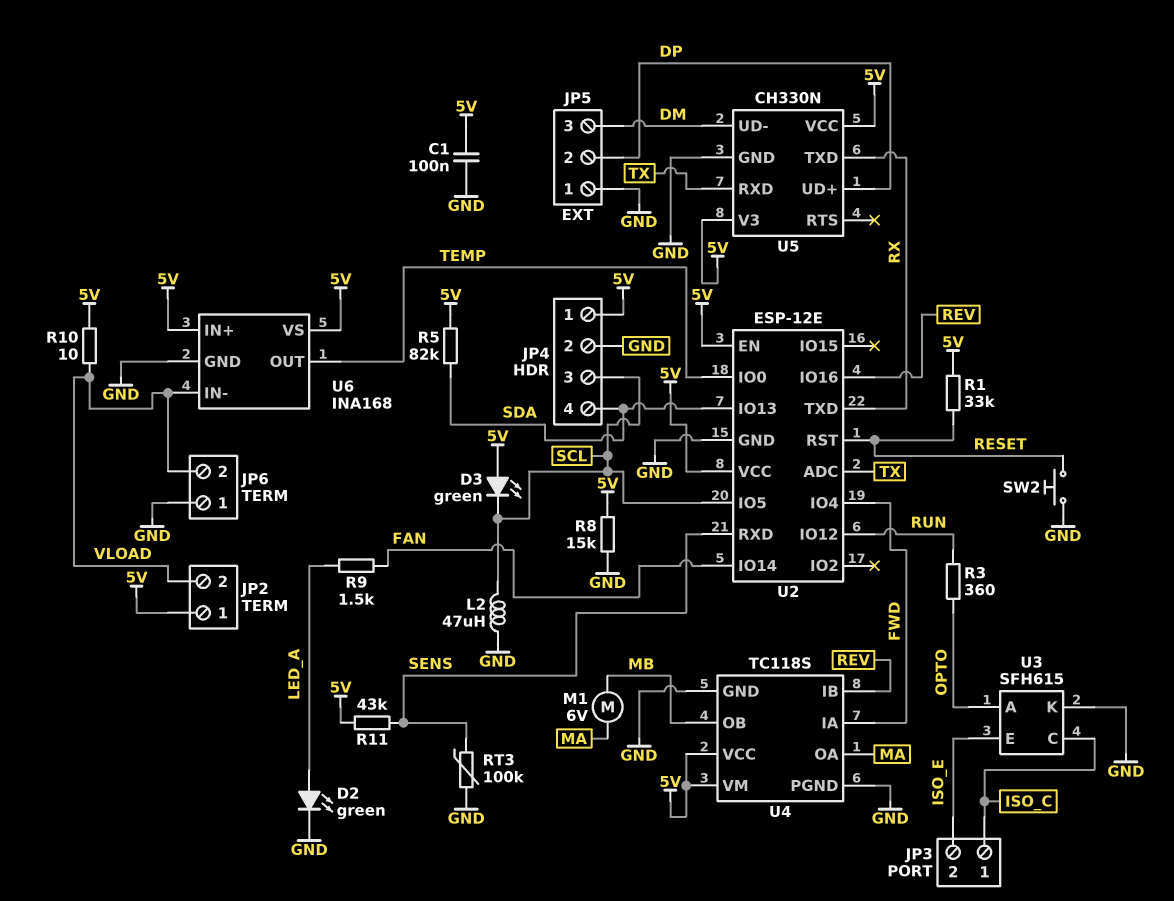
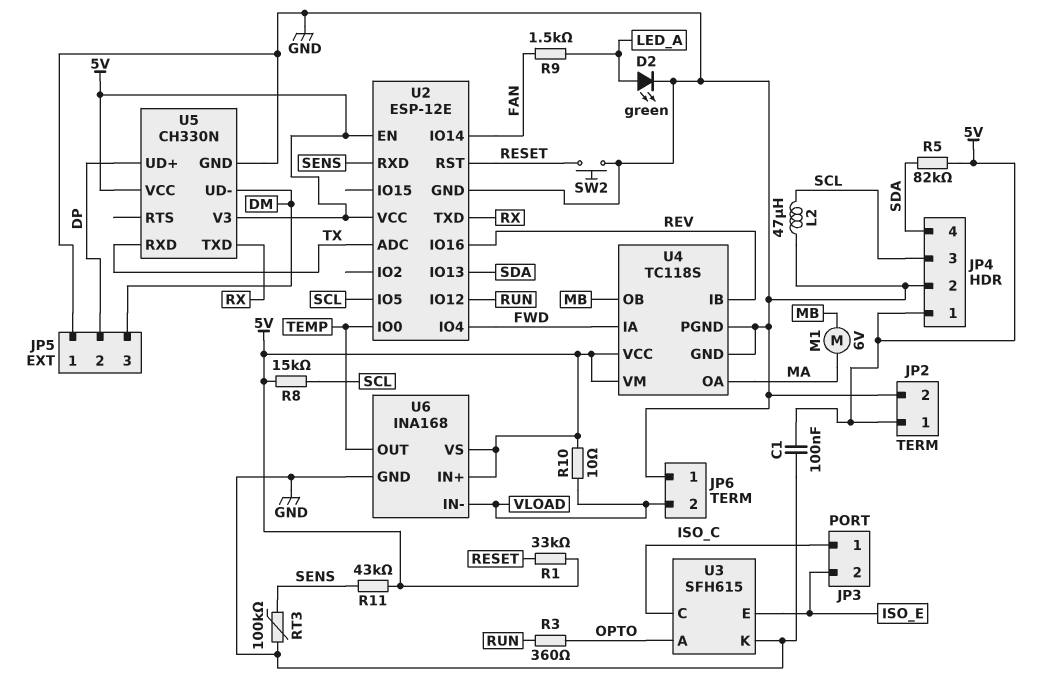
D3: LED green (A 5V, K SCL) -> none
JP2 pin 2: VLOAD -> GND
R8: 15k (5V, GND) -> 15k (5V, SCL)

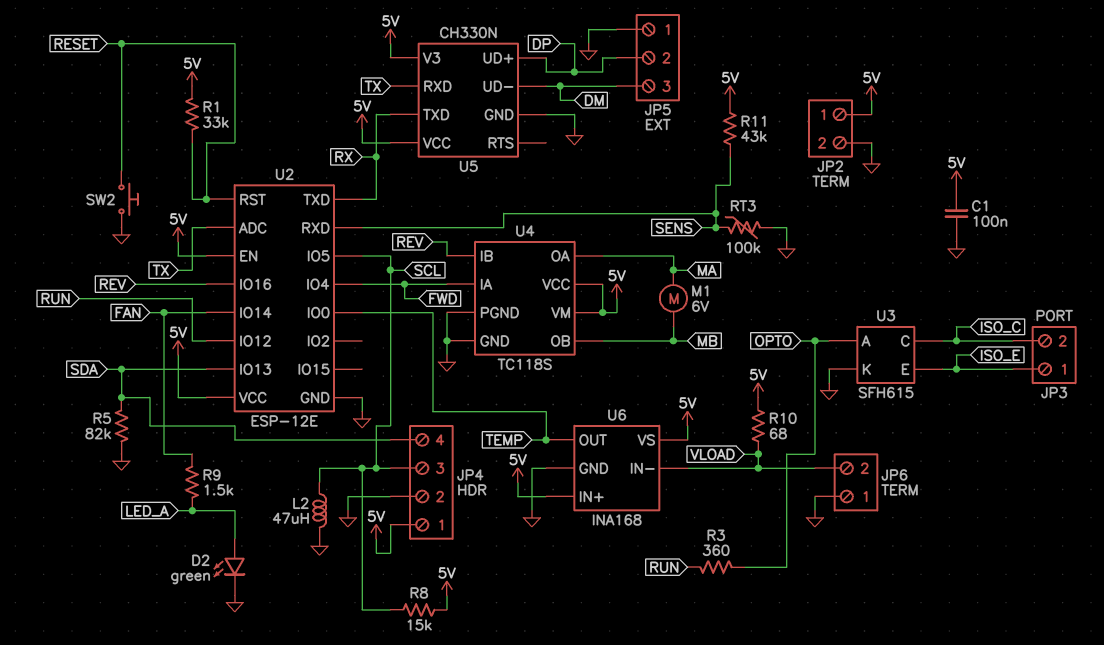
JP3 pin 1: ISO_C -> ISO_E
JP3 pin 2: ISO_E -> ISO_C
R5: 82k (5V, SDA) -> 82k (GND, SDA)
R10: 10 (5V, VLOAD) -> 68 (5V, VLOAD)

